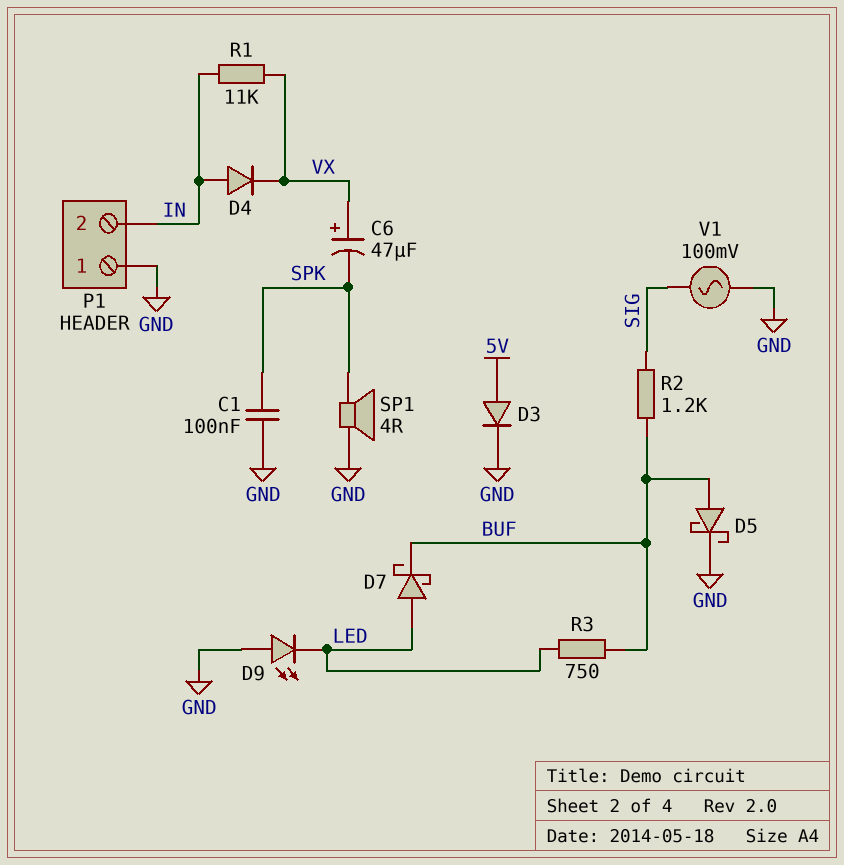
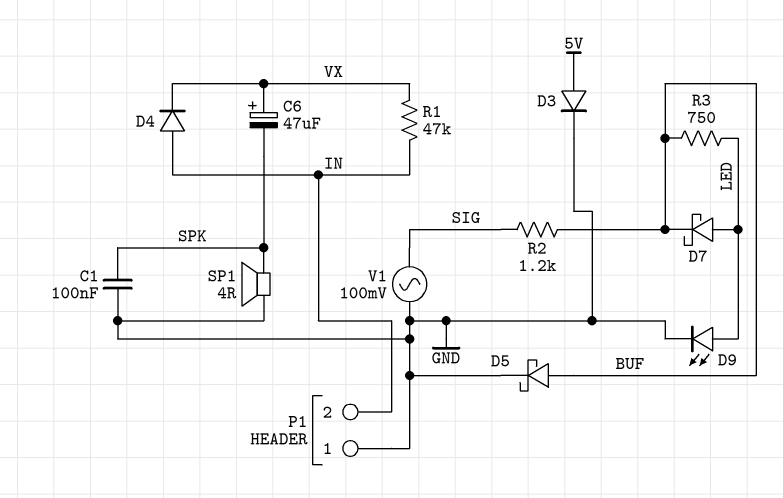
D9: LED (A GND, K LED) -> LED (A LED, K GND)
R1: 11k (IN, VX) -> 47k (IN, VX)

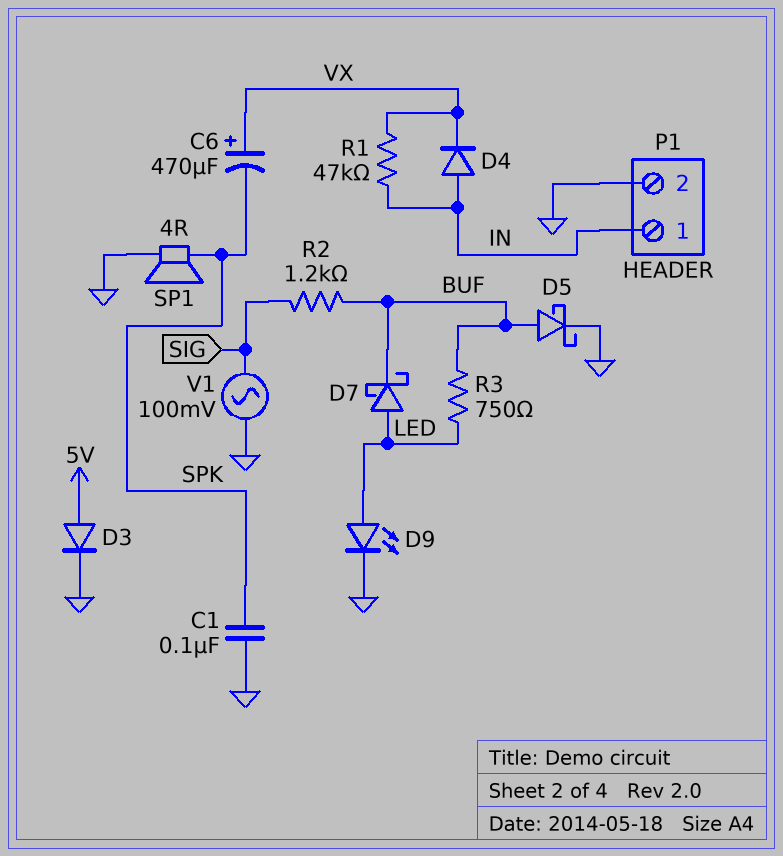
C6: 47uF (plus VX, minus SPK) -> 470uF (plus VX, minus SPK)
P1 pin 1: GND -> IN
P1 pin 2: IN -> GND

